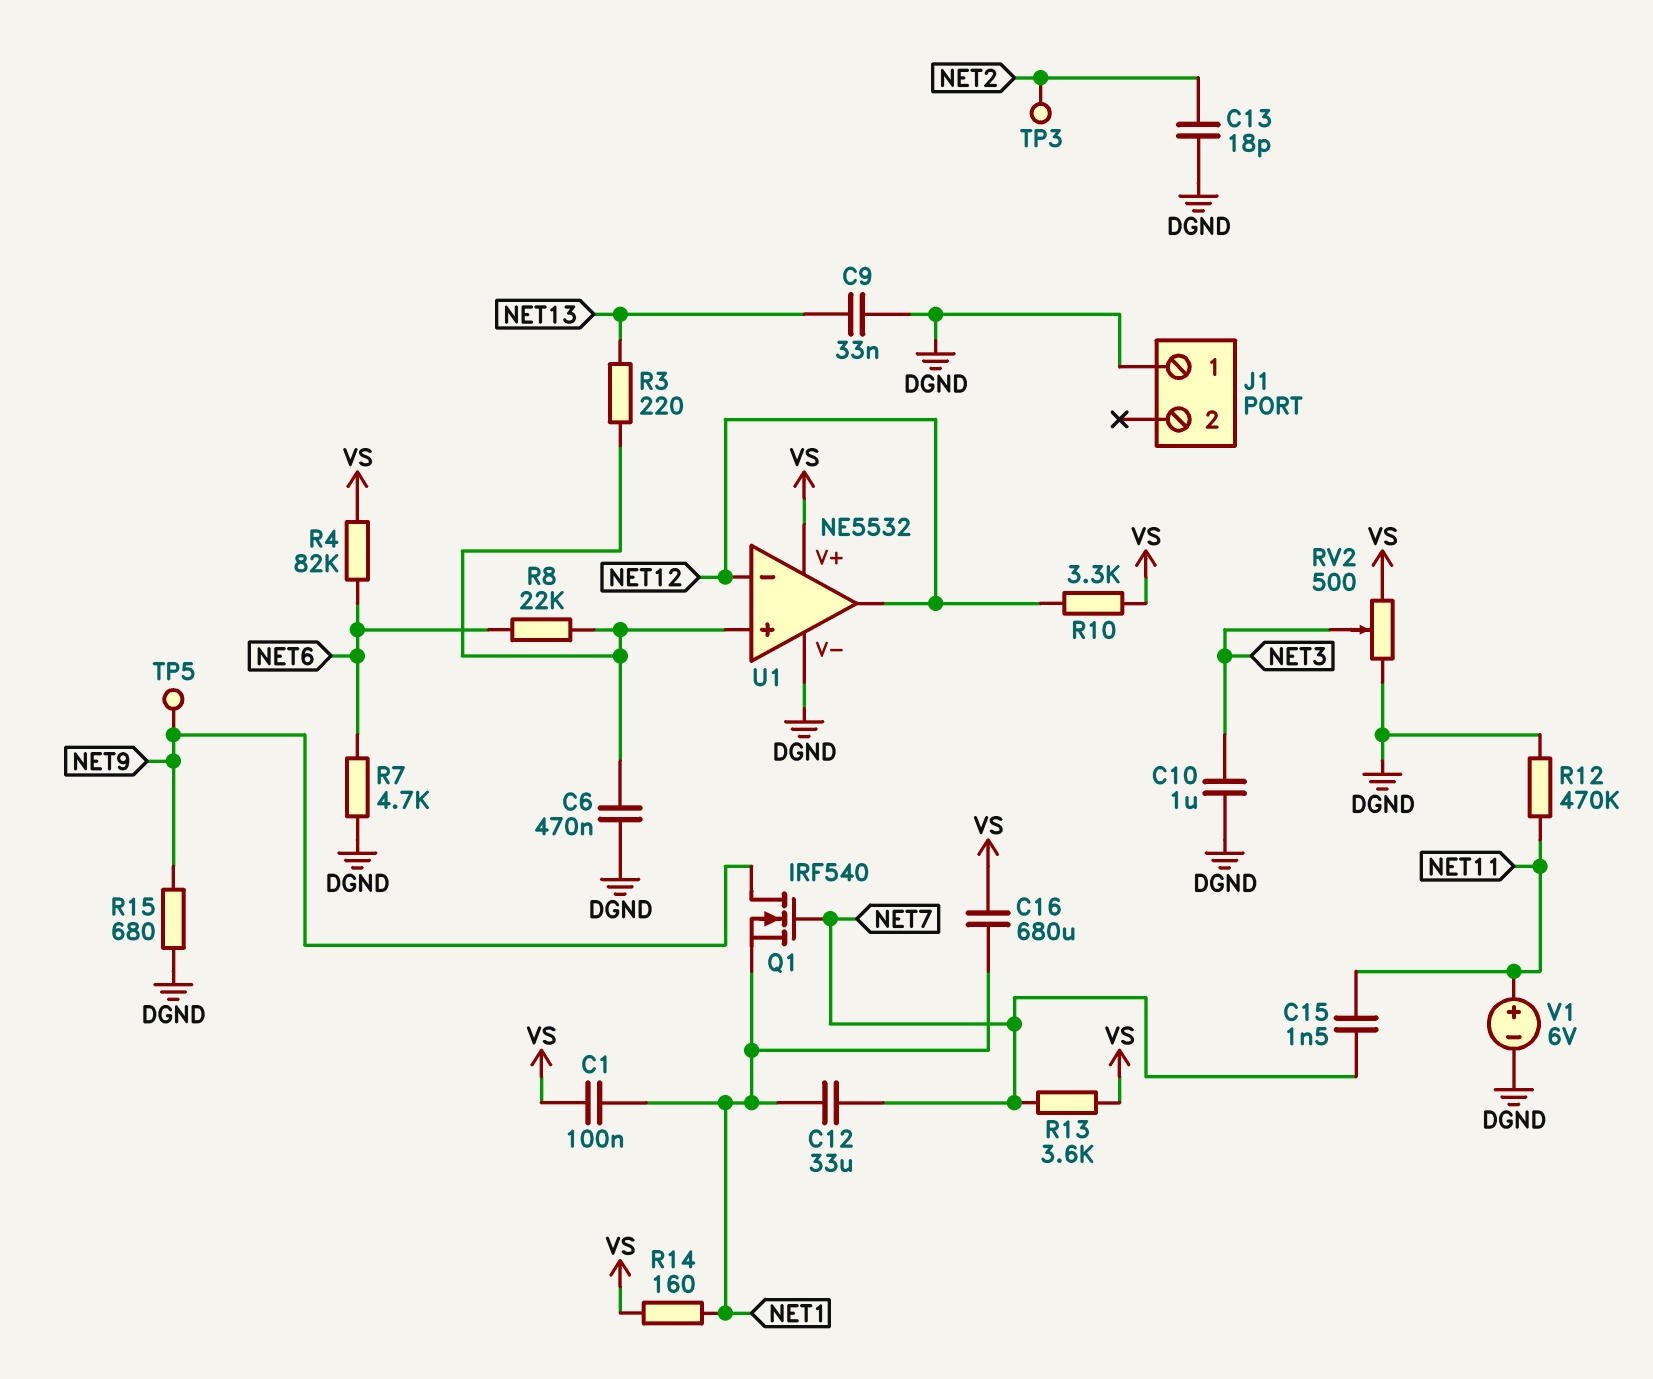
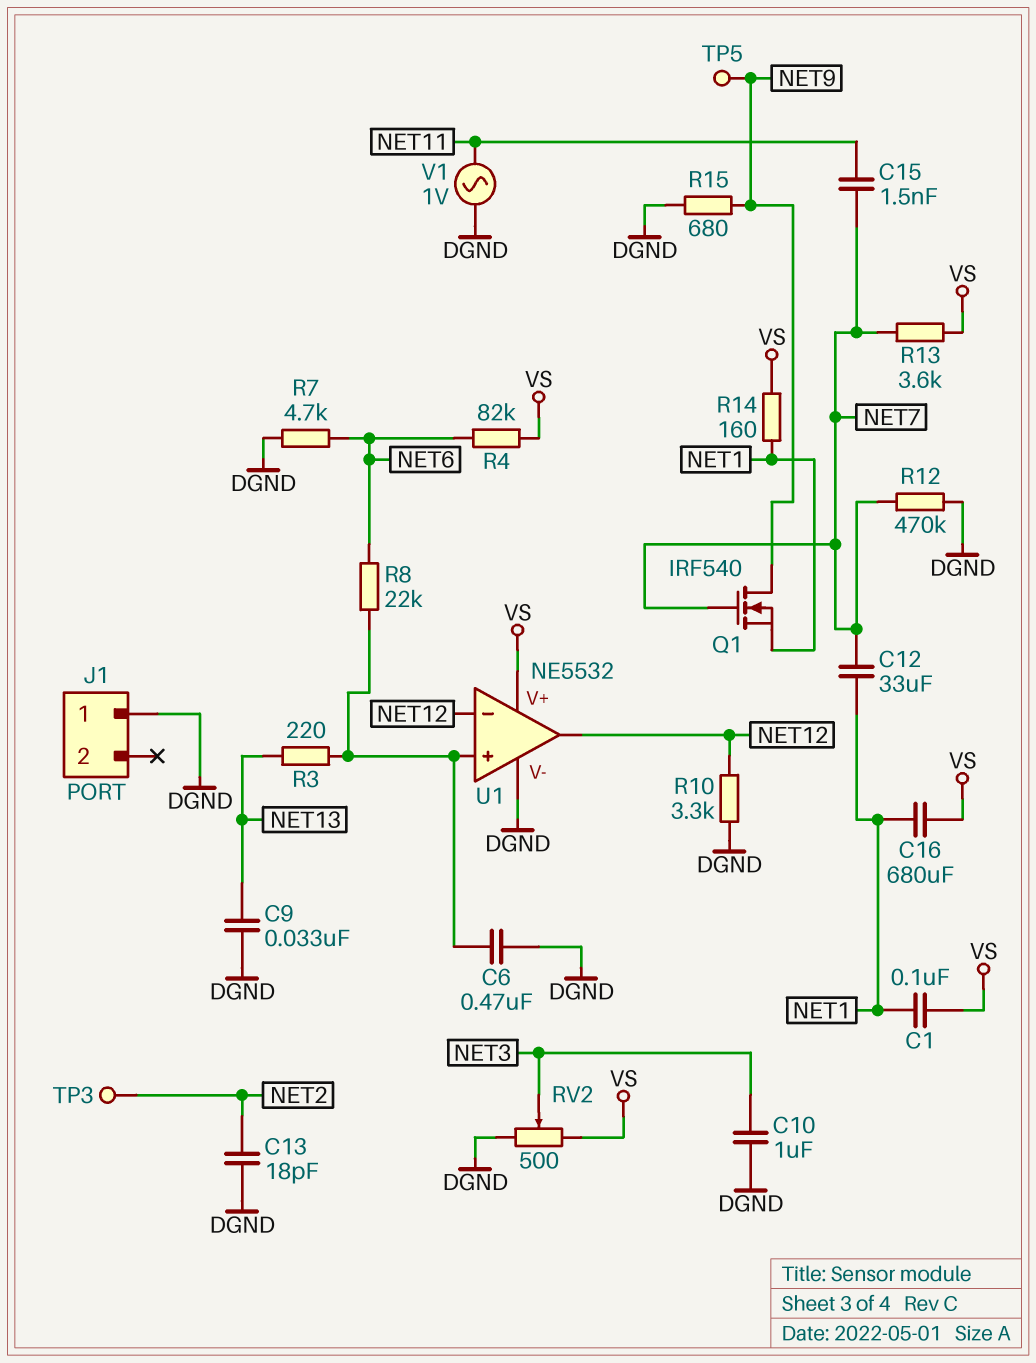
R10: 3.3k (NET12, VS) -> 3.3k (DGND, NET12)
R12: 470k (DGND, NET11) -> 470k (DGND, NET7)
V1: 6V (plus NET11, minus DGND) -> AC 1V (DGND, NET11)

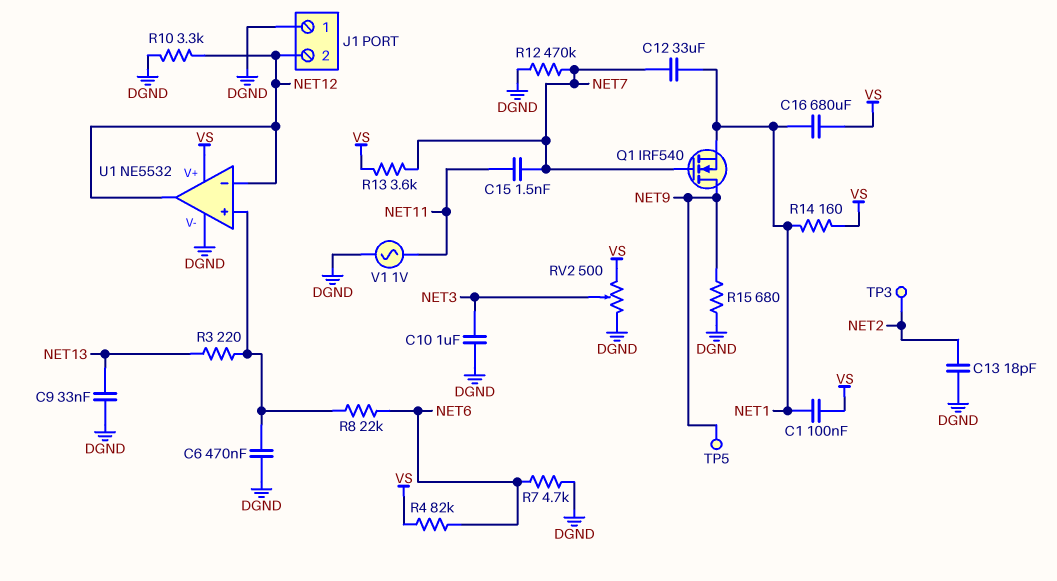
J1 pin 2: none -> NET12

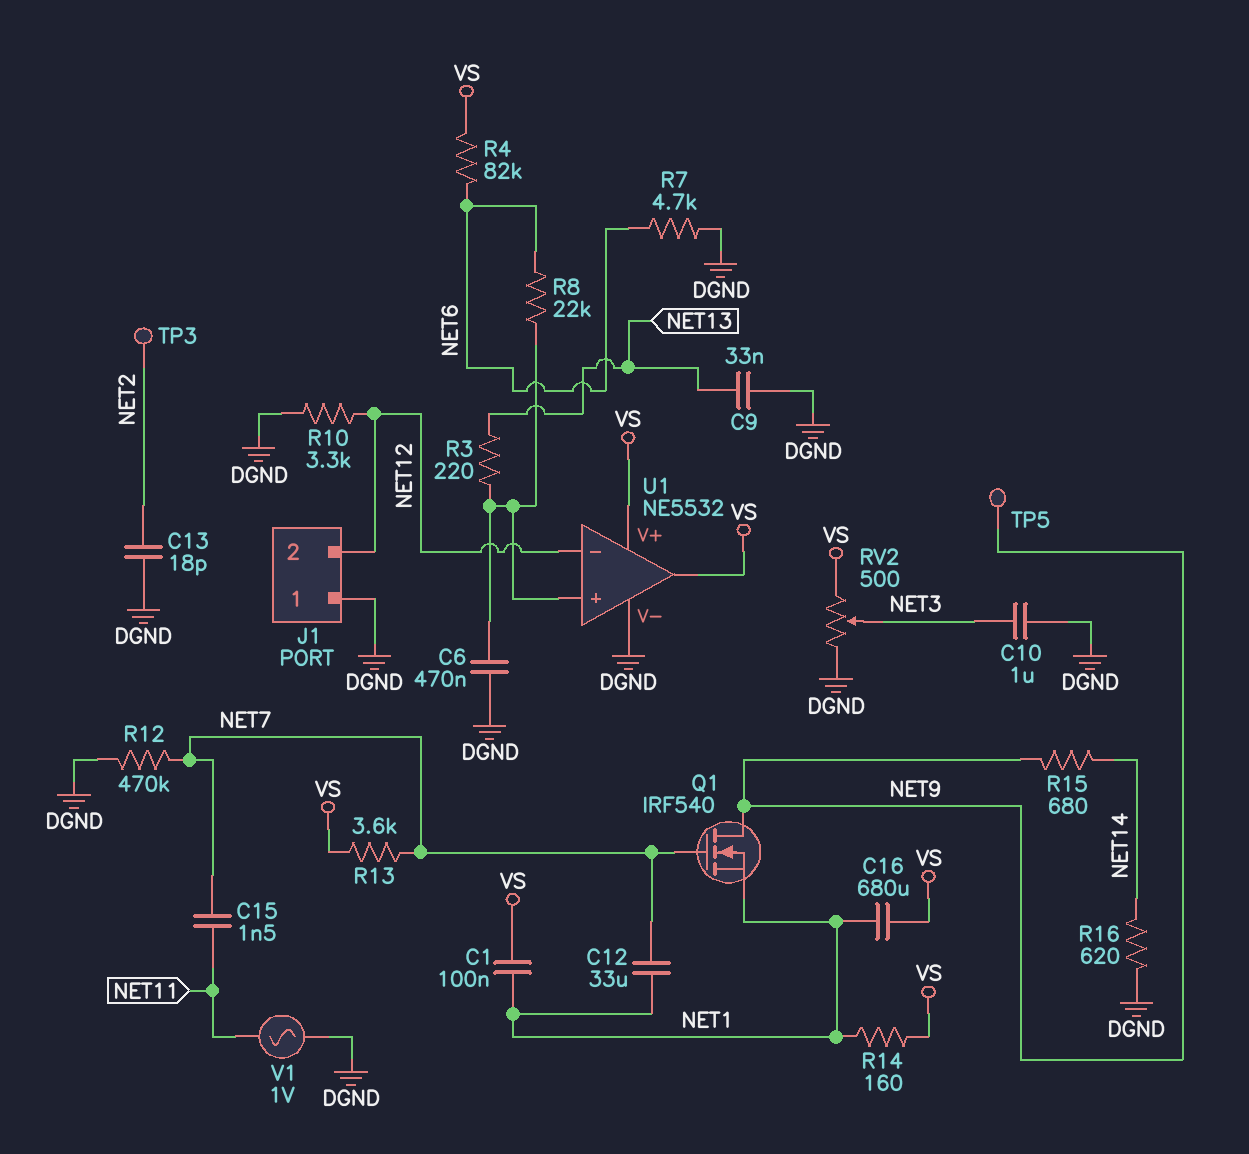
R15: 680 (DGND, NET9) -> 680 (NET9, NET14)
R16: none -> 620 (DGND, NET14)
U1 pin out: NET12 -> VS

